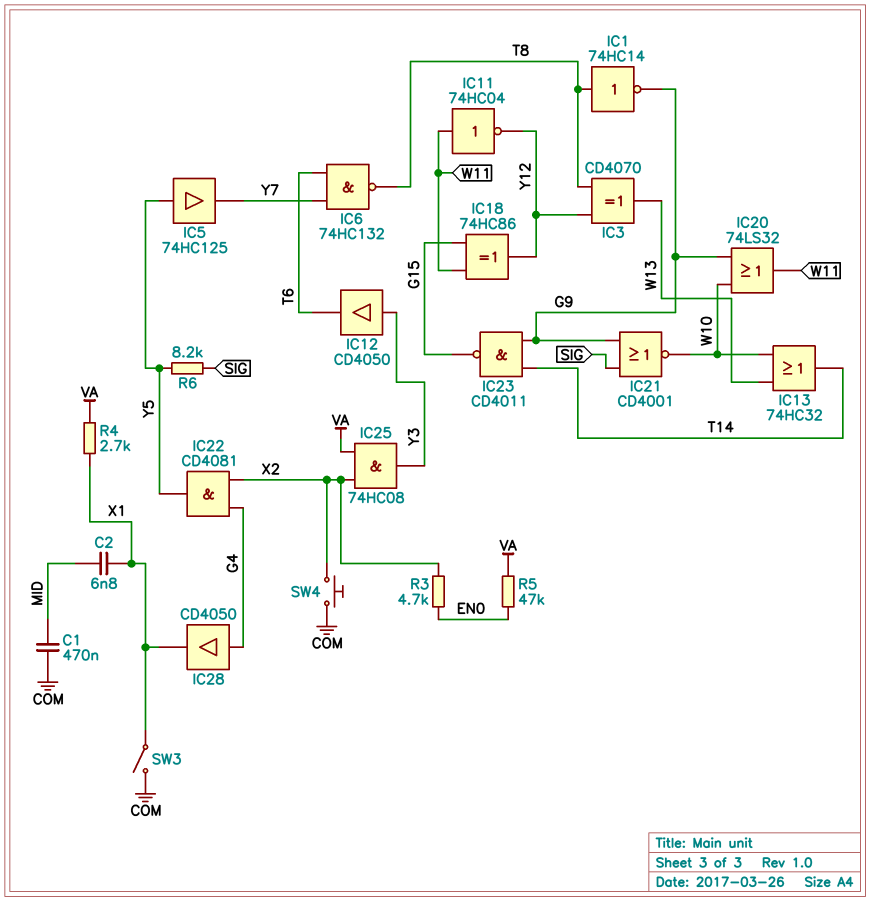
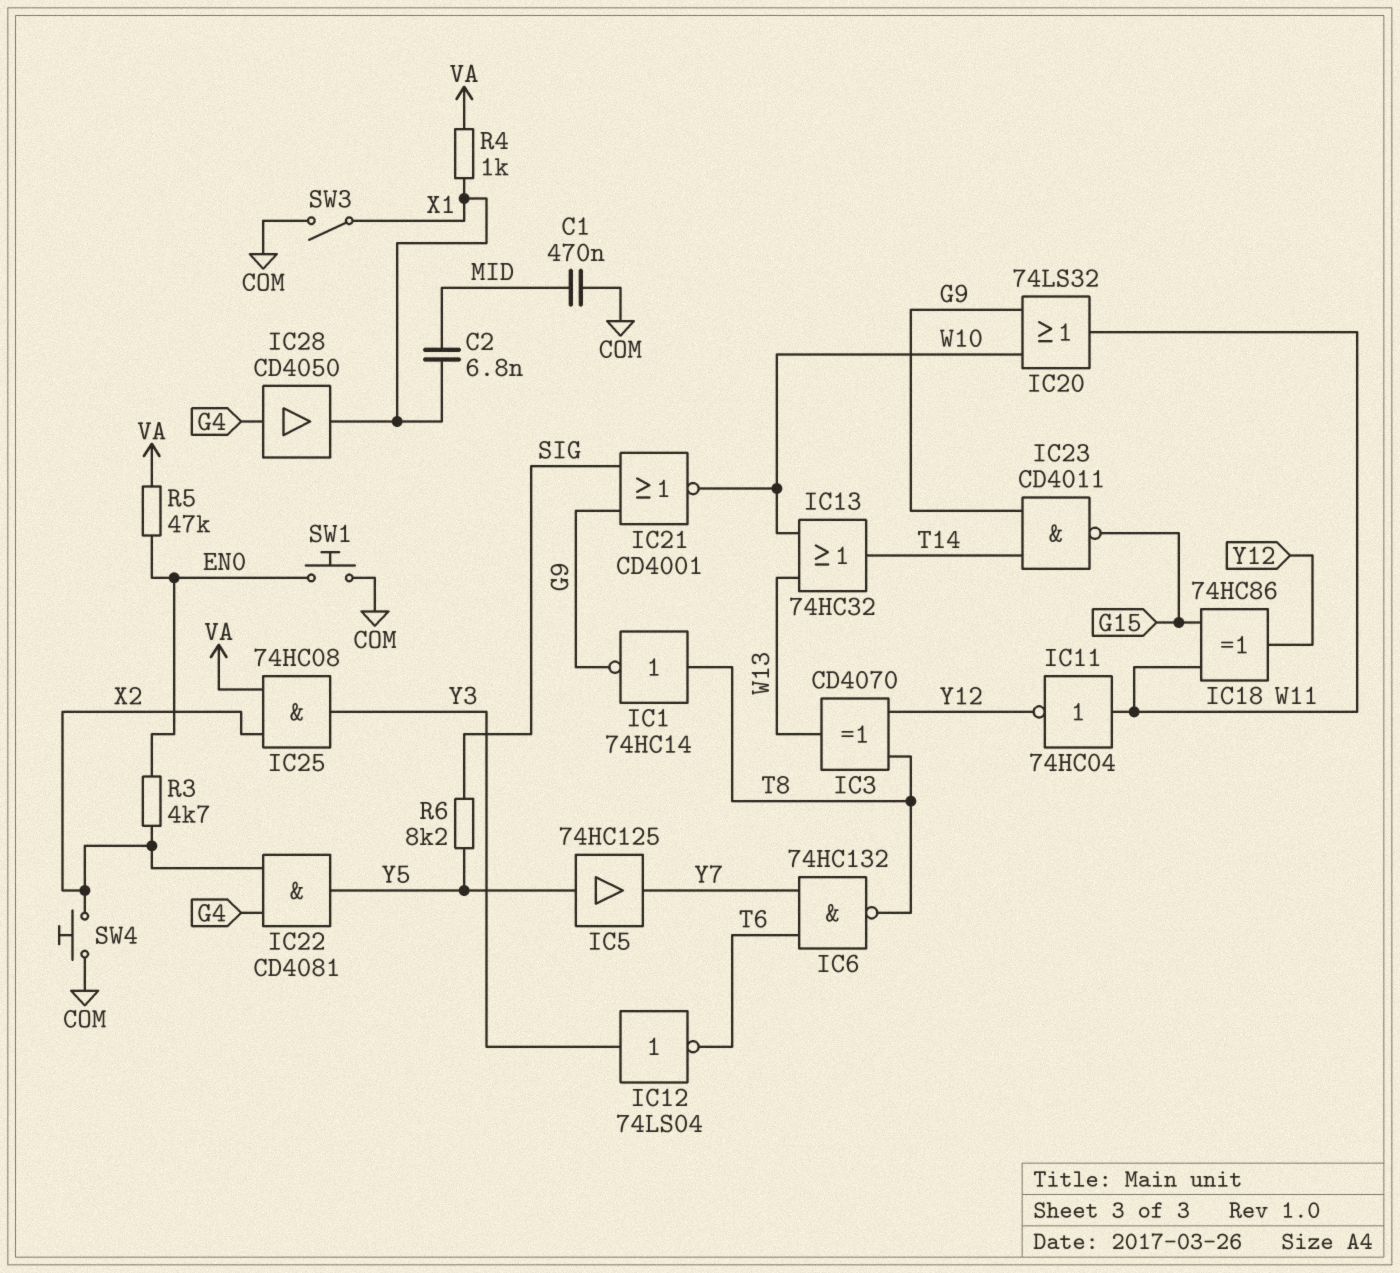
IC12: buffer CD4050 (in Y3, out T6) -> NOT 74LS04 (in Y3, out T6)
R4: 2.7k (VA, X1) -> 1k (VA, X1)
SW1: none -> button (COM, EN0)

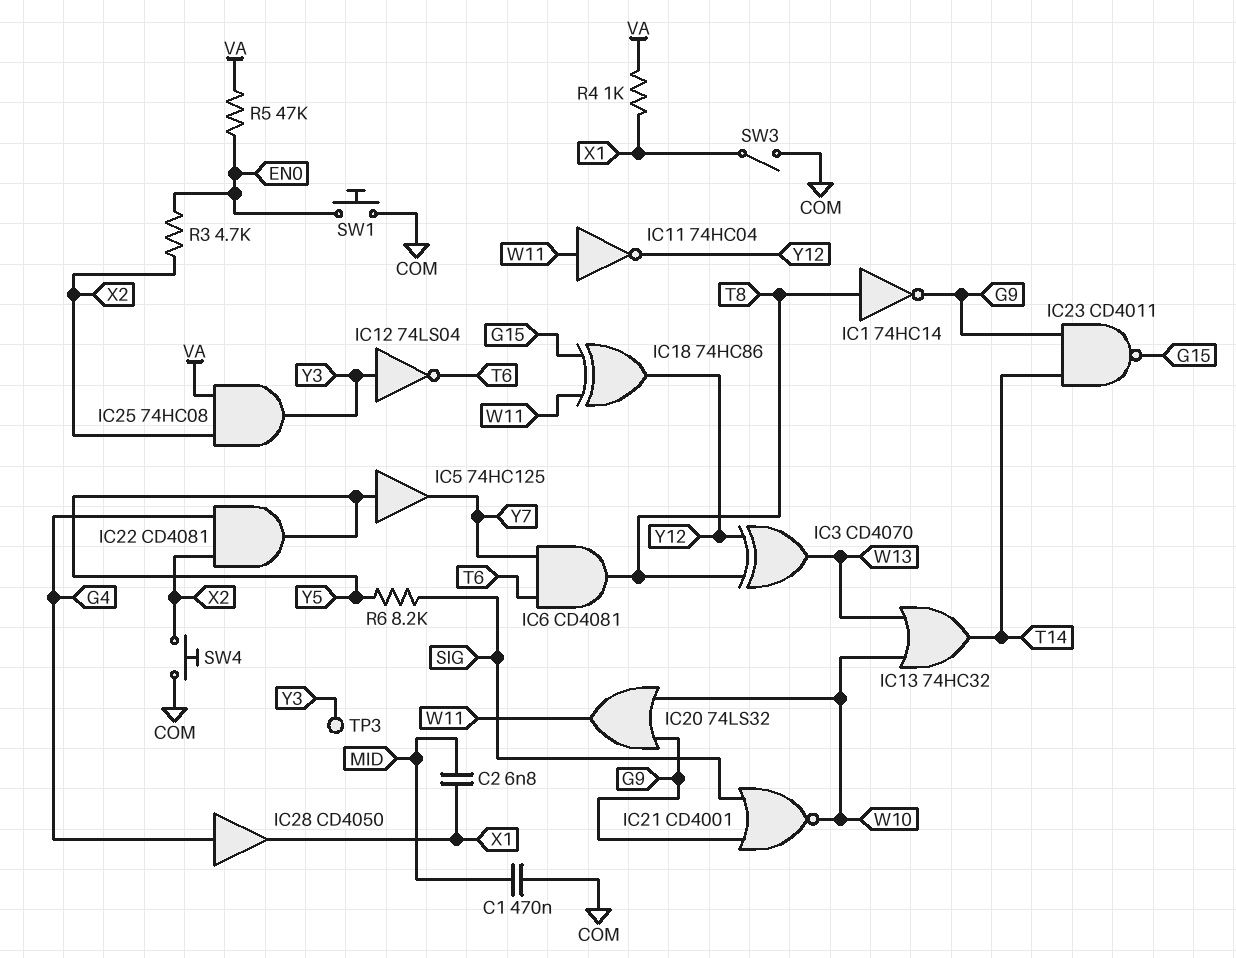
IC6: NAND 74HC132 (in T6, in Y7, out T8) -> AND CD4081 (in T6, in Y7, out T8)
TP3: none -> test point (Y3)

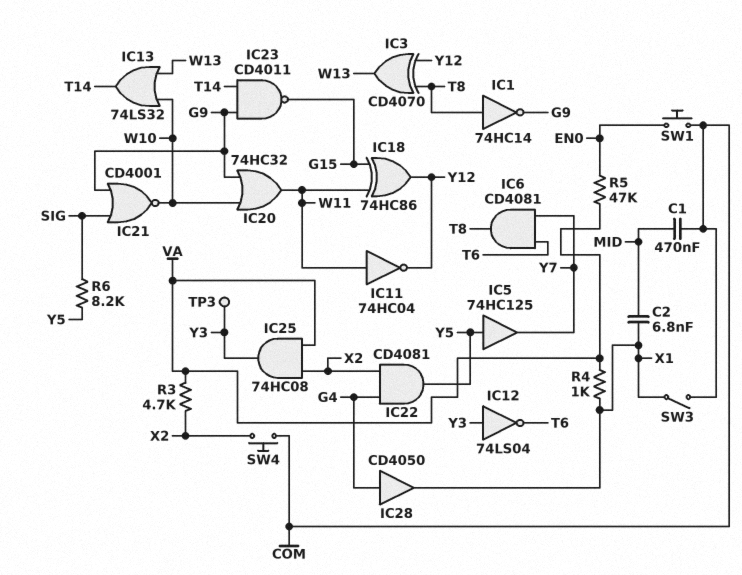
IC13: OR 74HC32 (in W10, in W13, out T14) -> OR 74LS32 (in W10, in W13, out T14)
IC20: OR 74LS32 (in G9, in W10, out W11) -> OR 74HC32 (in G9, in W10, out W11)
R3: 4.7k (EN0, X2) -> 4.7k (VA, X2)

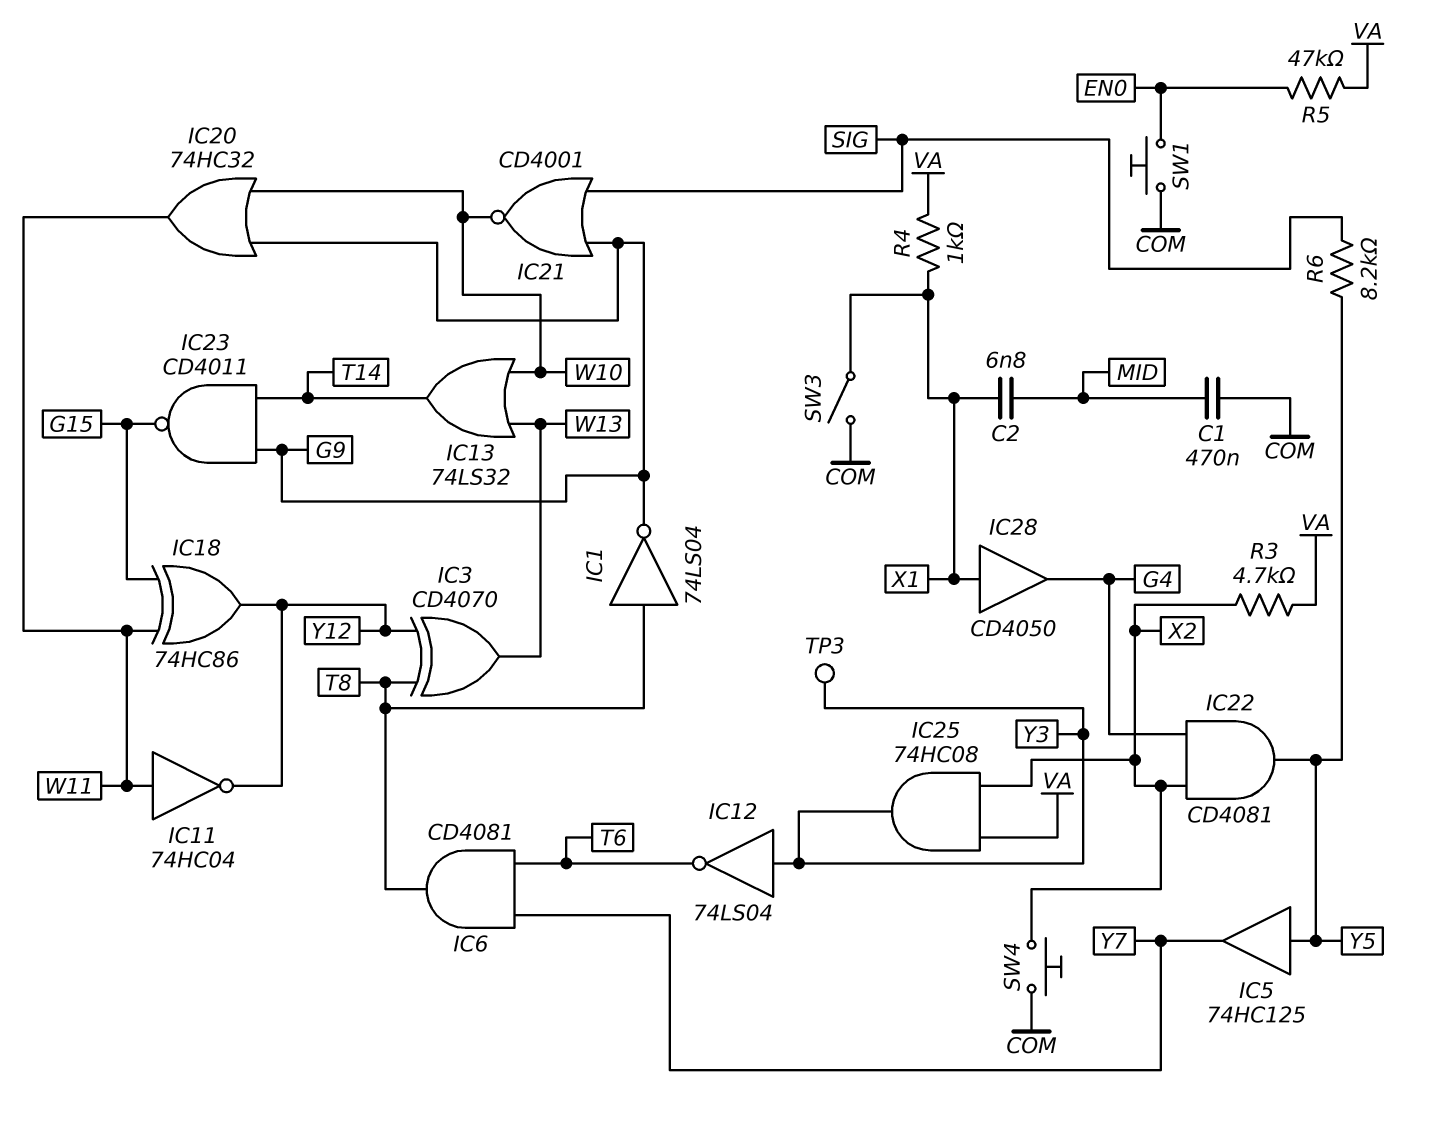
IC1: NOT 74HC14 (in T8, out G9) -> NOT 74LS04 (in T8, out G9)
IC28: buffer CD4050 (in G4, out X1) -> buffer CD4050 (in X1, out G4)

